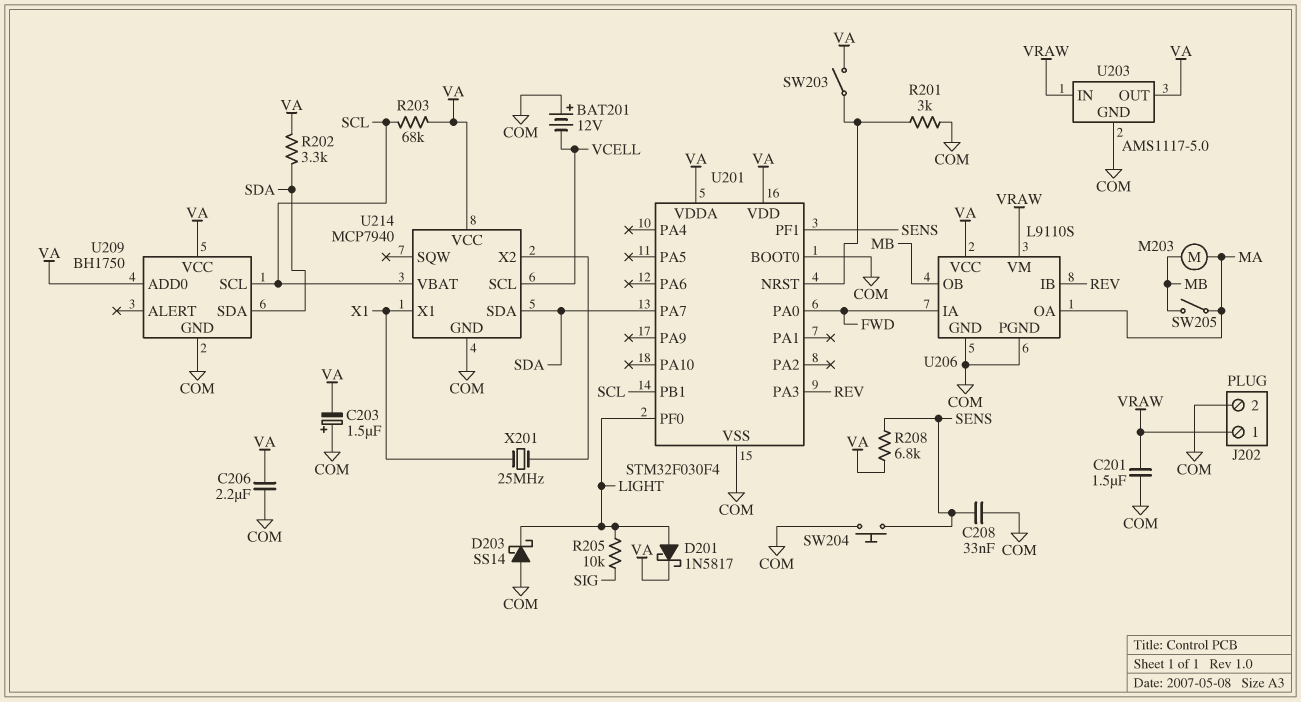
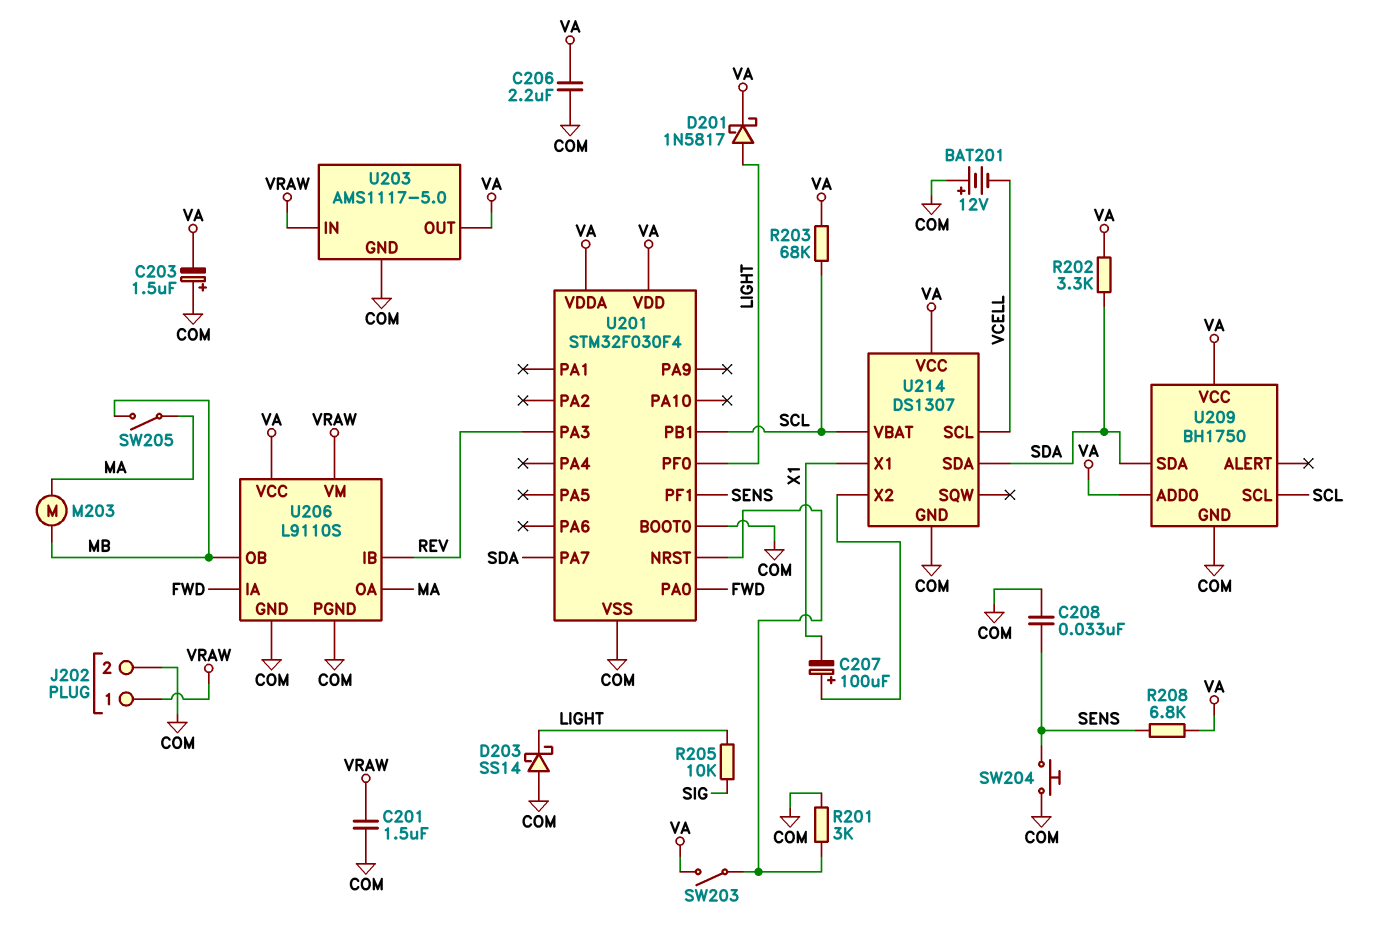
C207: none -> 100uF (plus U214/X2, minus X1)
U214: MCP7940 -> DS1307
X201: 25MHz (U214/X2, X1) -> none

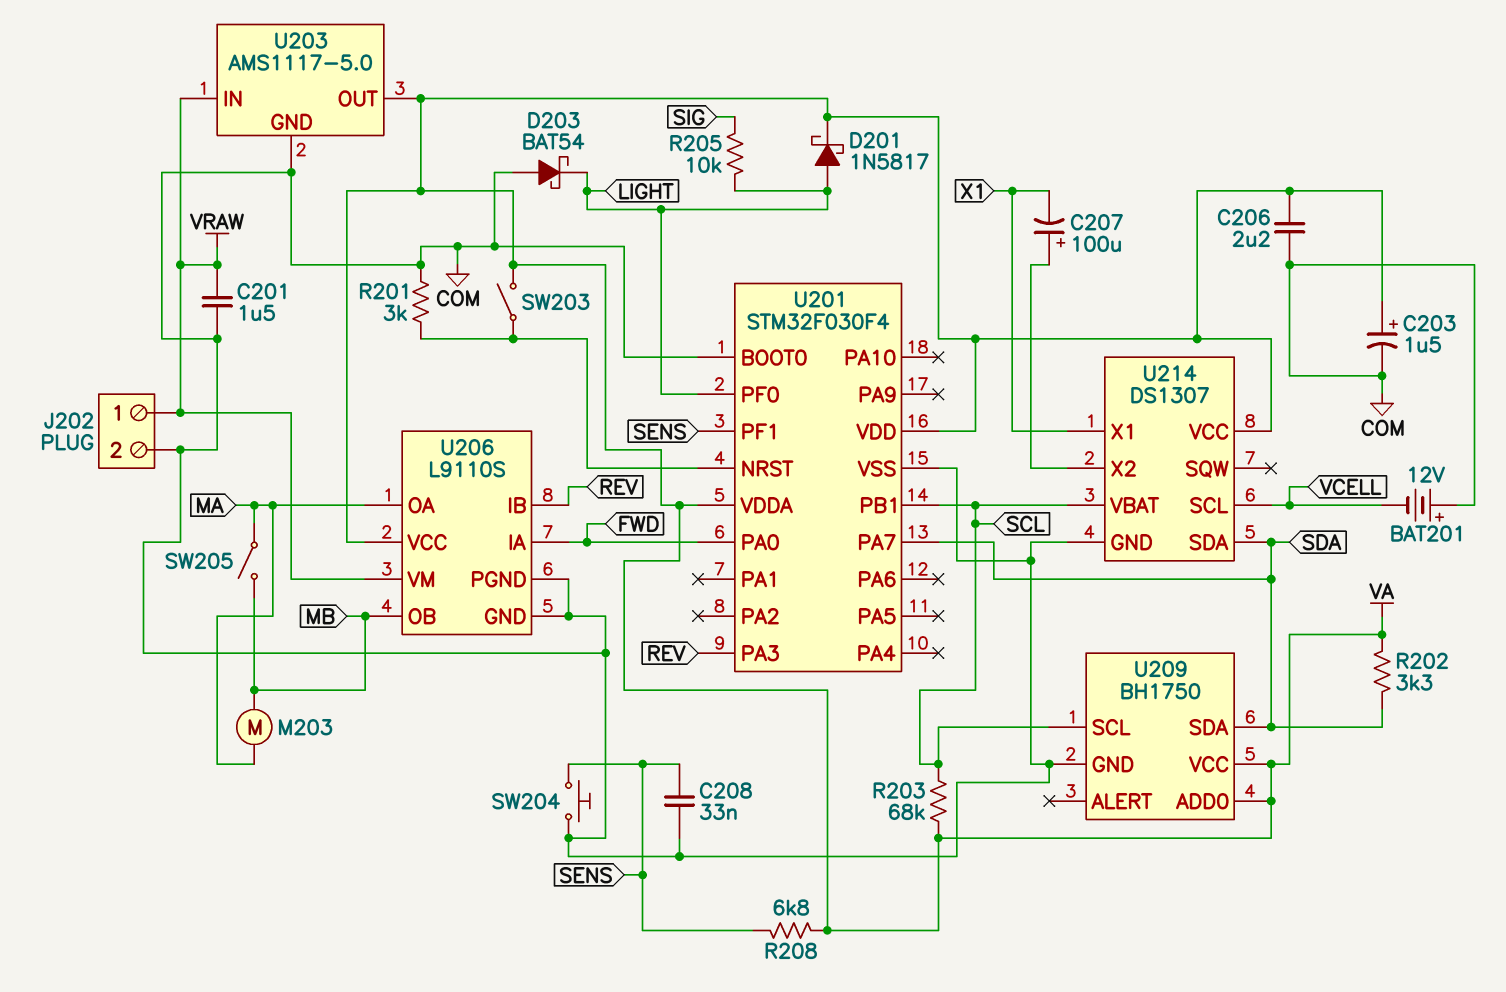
C203: 1.5uF (plus COM, minus VA) -> 1.5uF (plus VA, minus COM)
D203: schottky SS14 (A COM, K LIGHT) -> schottky BAT54 (A COM, K LIGHT)

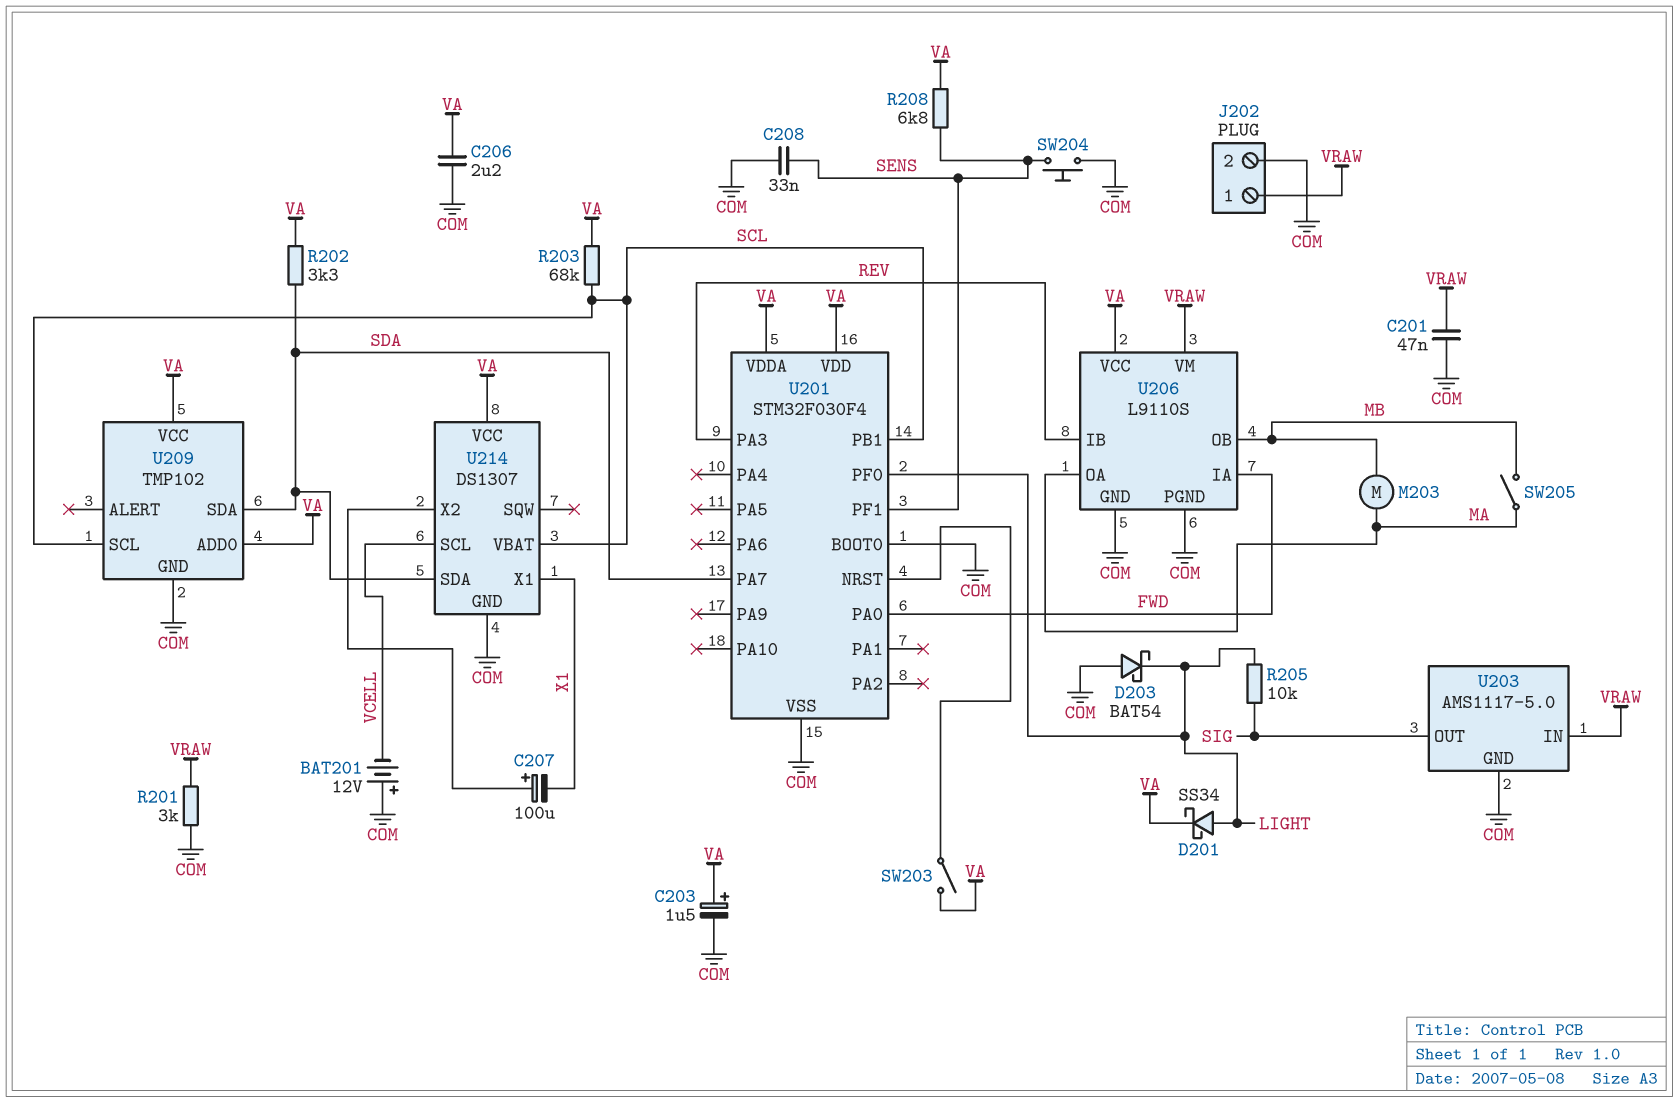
C201: 1.5uF (COM, VRAW) -> 47nF (COM, VRAW)
D201: schottky 1N5817 (A LIGHT, K VA) -> schottky SS34 (A LIGHT, K VA)
R201: 3k (COM, U201/NRST) -> 3k (COM, VRAW)
U203 pin OUT: VA -> SIG
U209: BH1750 -> TMP102

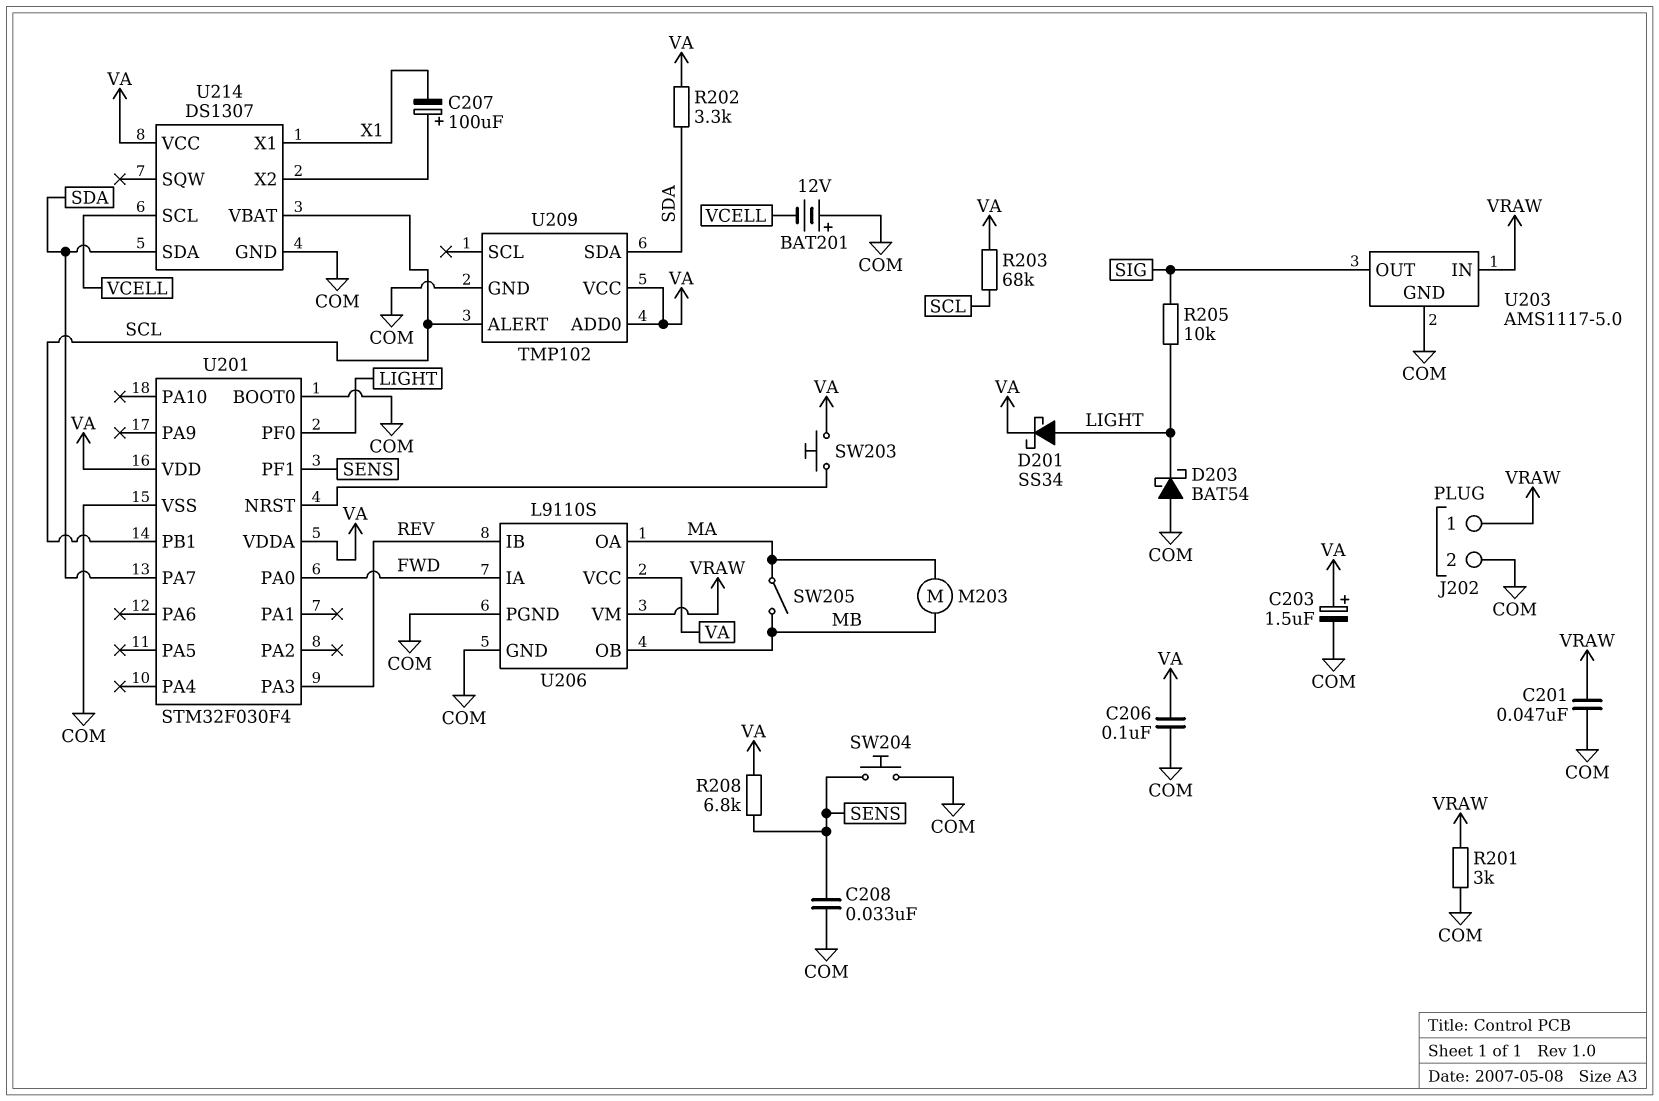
C206: 2.2uF (COM, VA) -> 100nF (COM, VA)
SW203: switch (U201/NRST, VA) -> button (U201/NRST, VA)
U209 pin ALERT: none -> SCL
U209 pin SCL: SCL -> none

